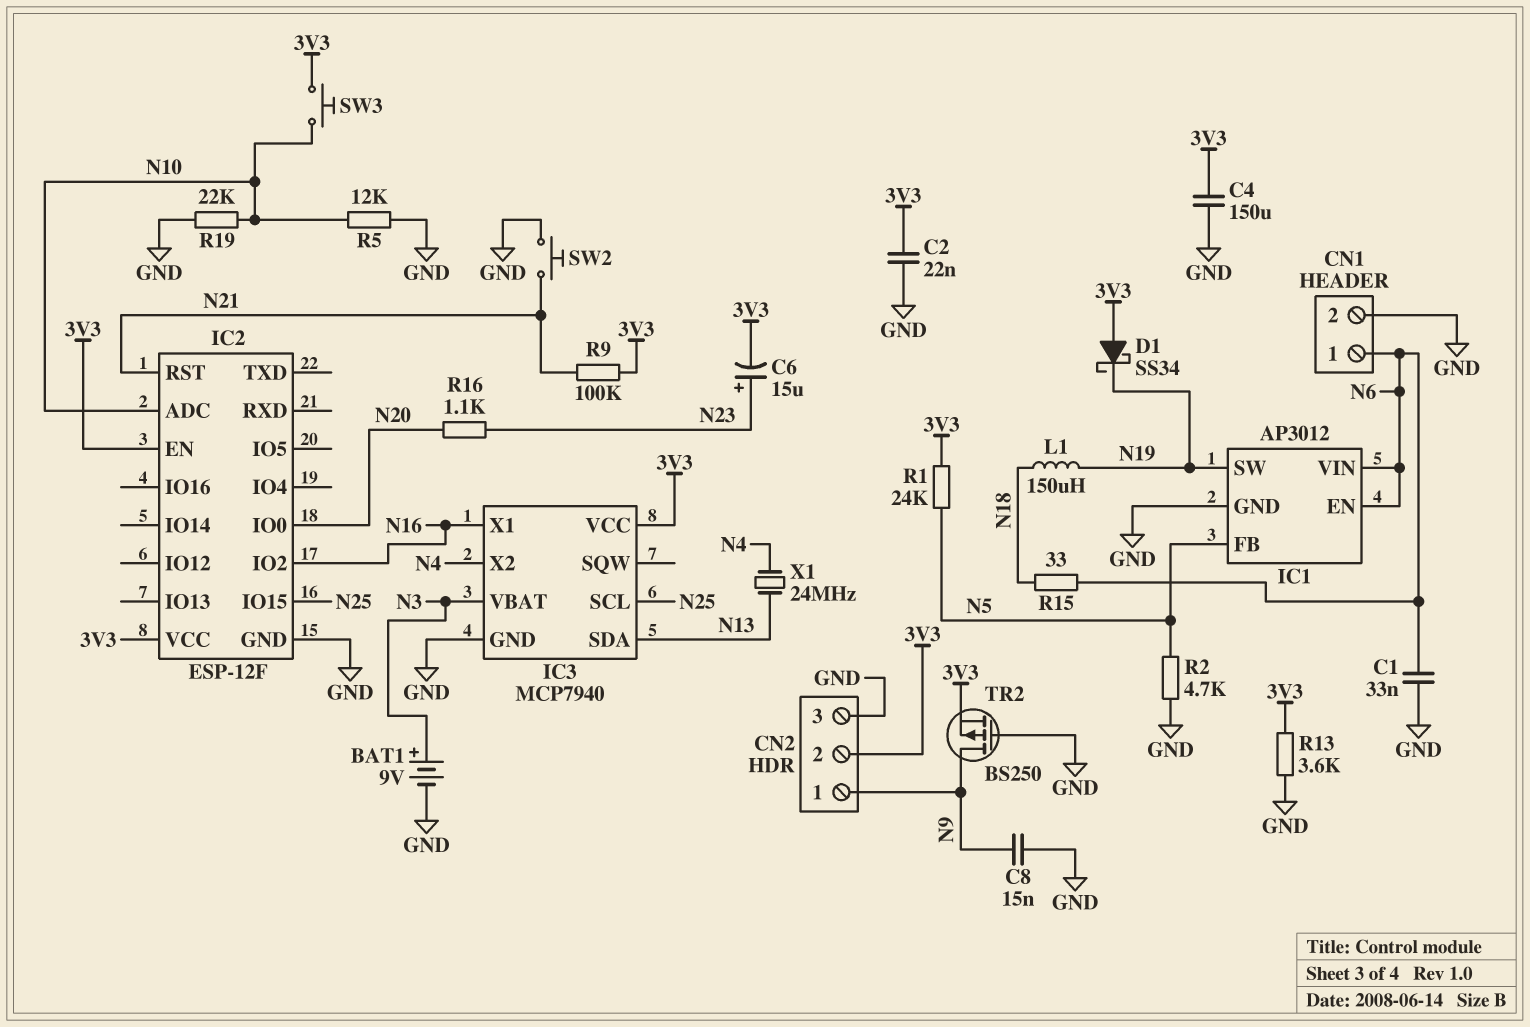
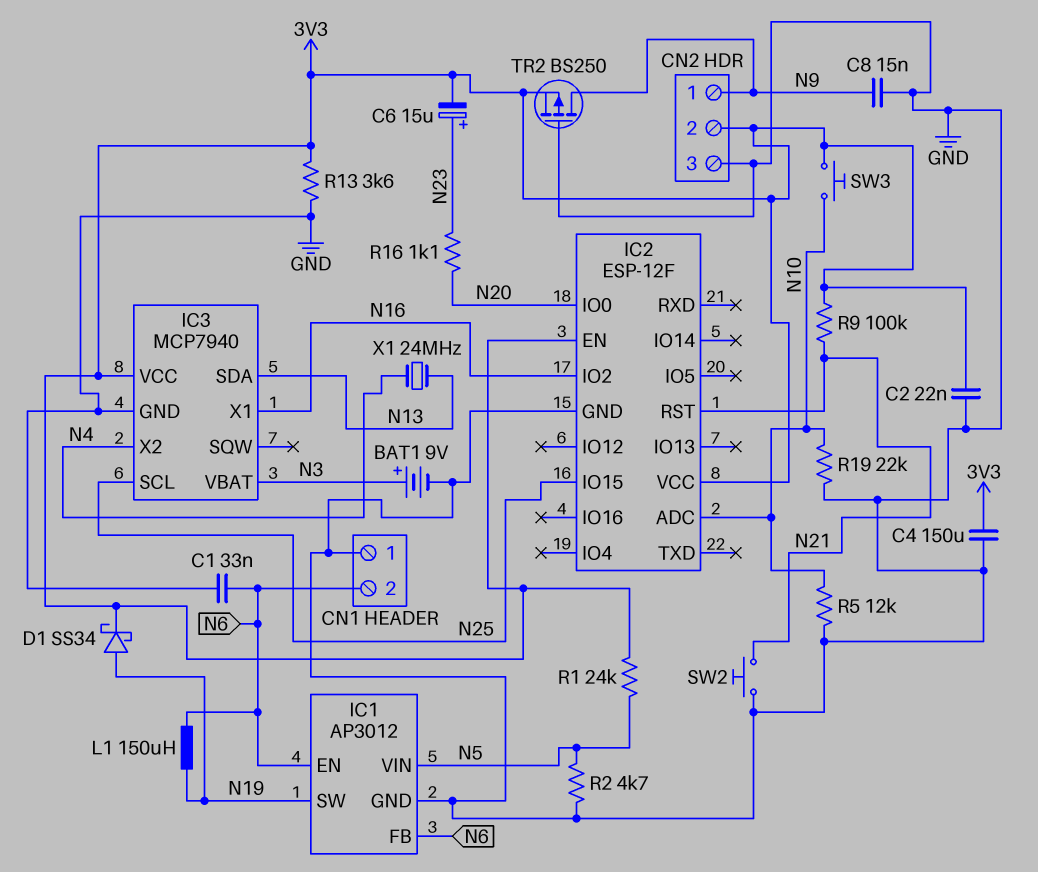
CN1 pin 1: N6 -> GND
CN1 pin 2: GND -> N6
D1: schottky SS34 (A 3V3, K N19) -> schottky SS34 (A N19, K 3V3)
IC1 pin FB: N5 -> N6
IC1 pin VIN: N6 -> N5
L1: 150uH (N18, N19) -> 150uH (N6, N19)
R15: 33 (N6, N18) -> none

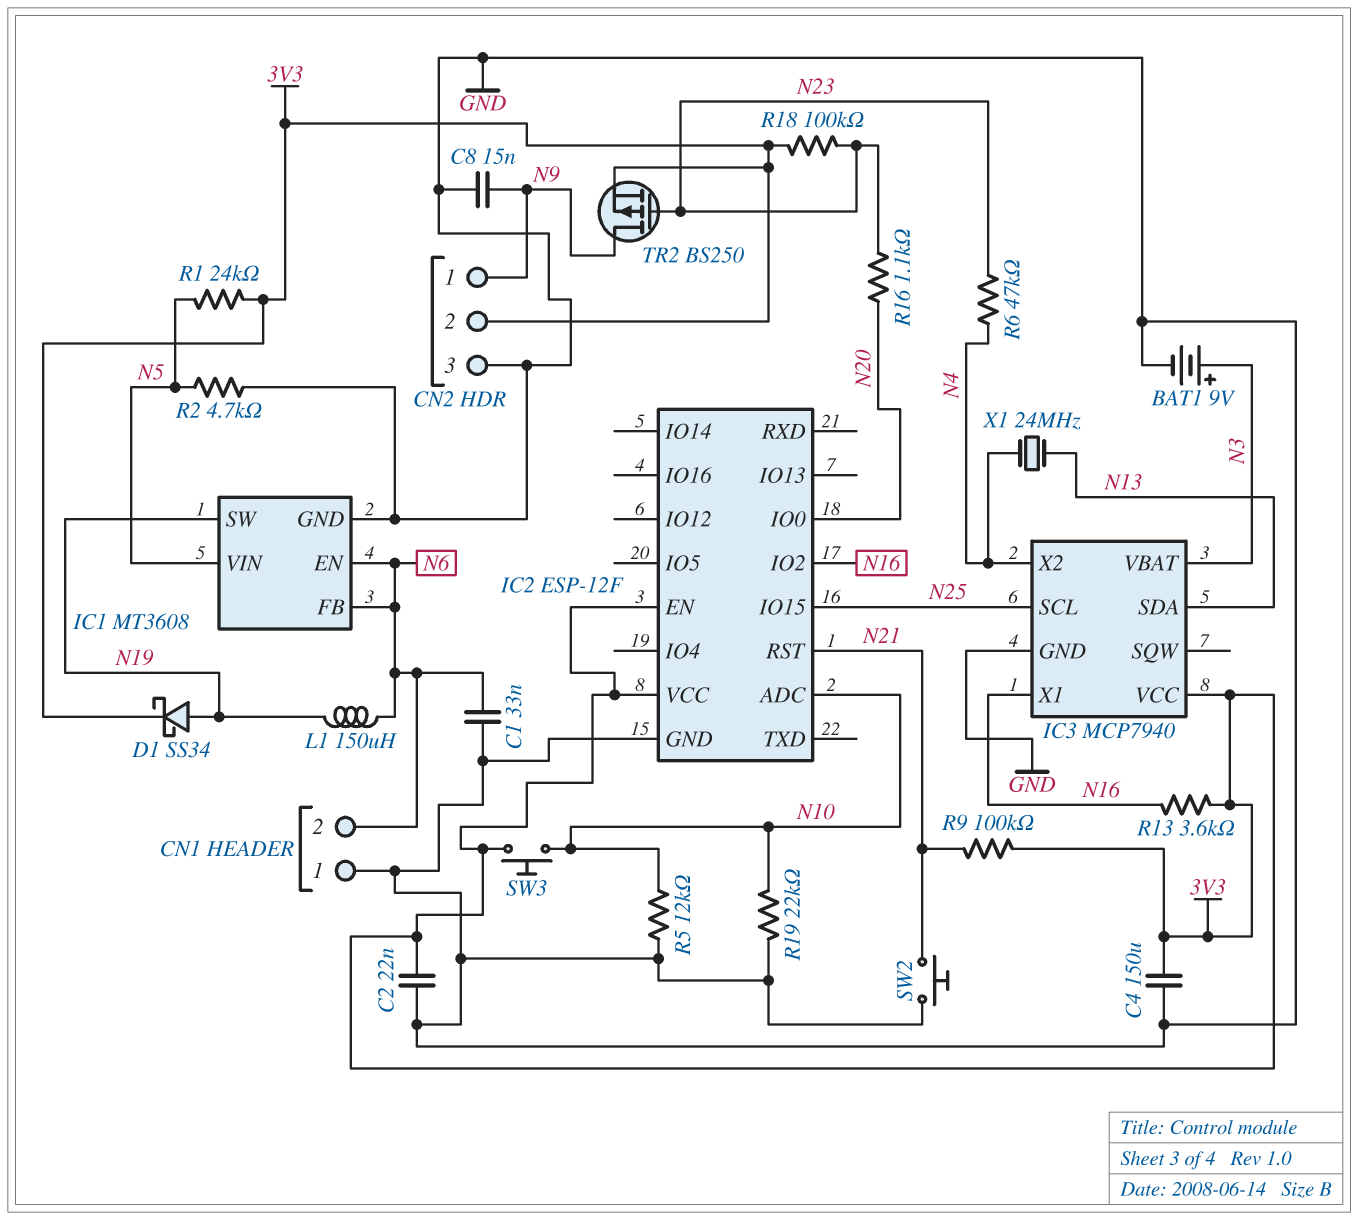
C6: 15uF (plus N23, minus 3V3) -> none
IC1: AP3012 -> MT3608
R6: none -> 47k (N4, N23)
R13: 3.6k (3V3, GND) -> 3.6k (3V3, N16)
R18: none -> 100k (3V3, N23)
TR2: PMOS BS250 (G GND, D N9, S 3V3) -> PMOS BS250 (G N23, D N9, S 3V3)

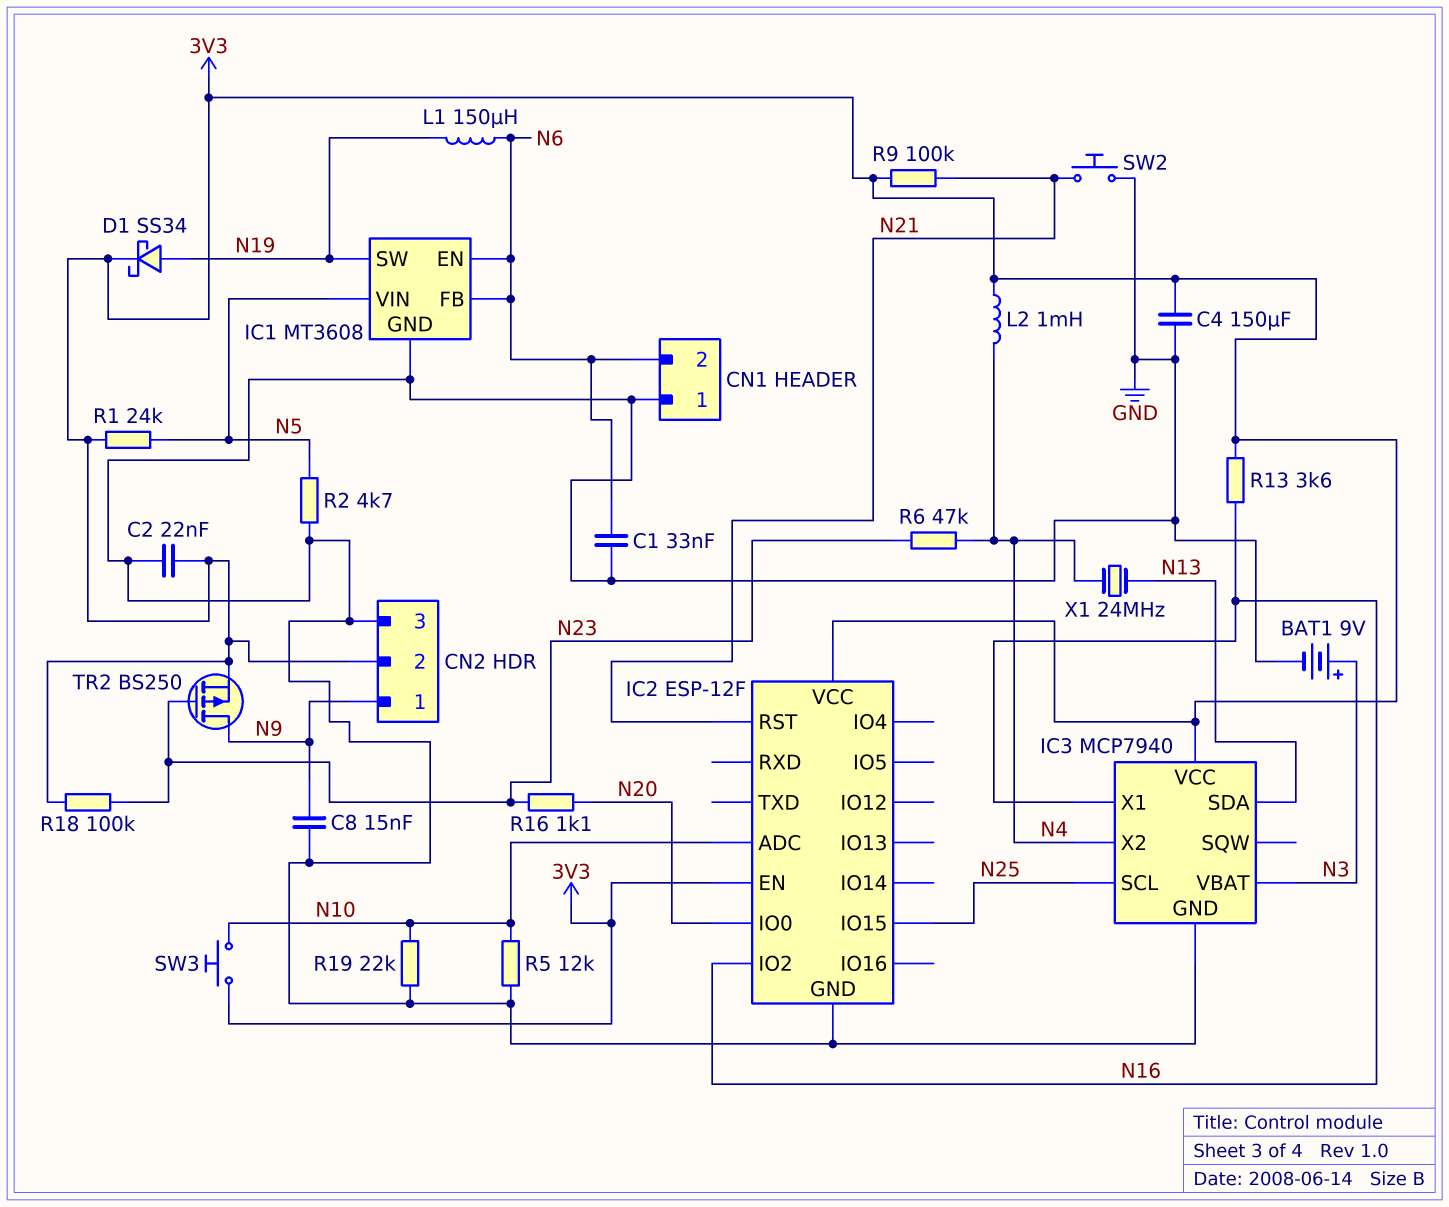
L2: none -> 1mH (3V3, N4)

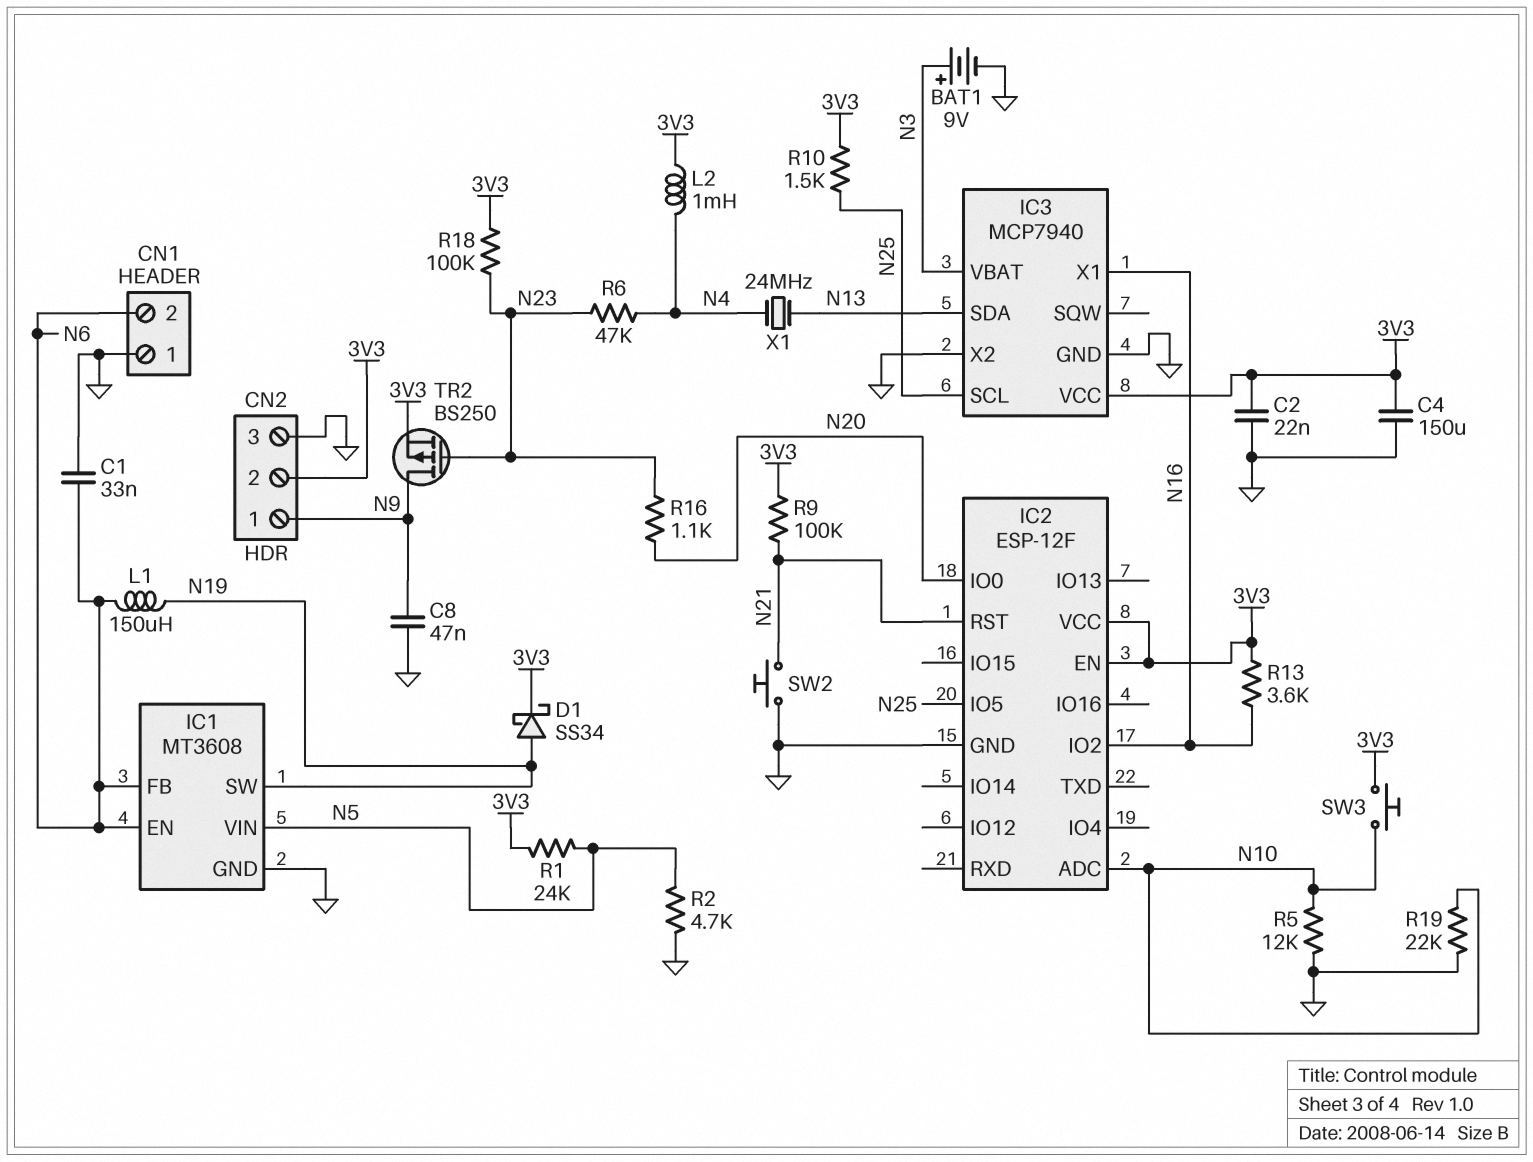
C8: 15nF (GND, N9) -> 47nF (GND, N9)
IC2 pin IO5: none -> N25
IC2 pin IO15: N25 -> none
IC3 pin X2: N4 -> GND
R10: none -> 1.5k (3V3, N25)

